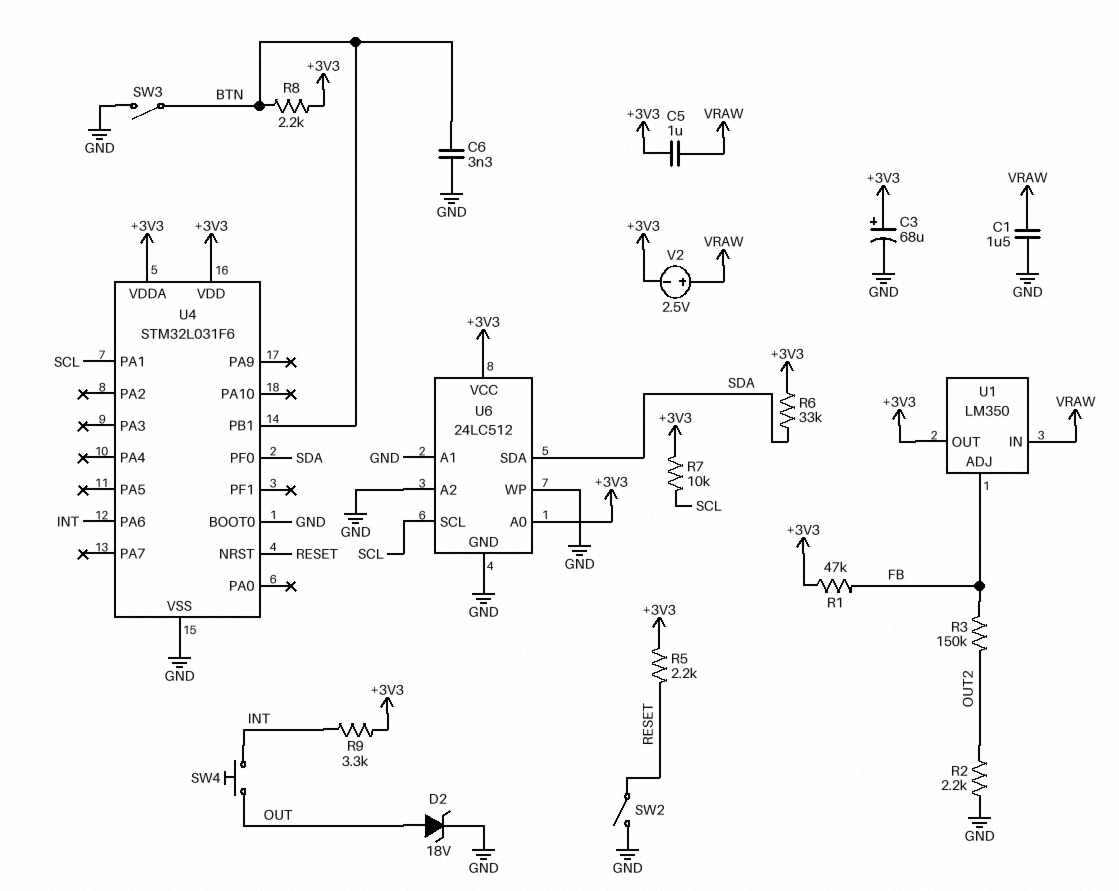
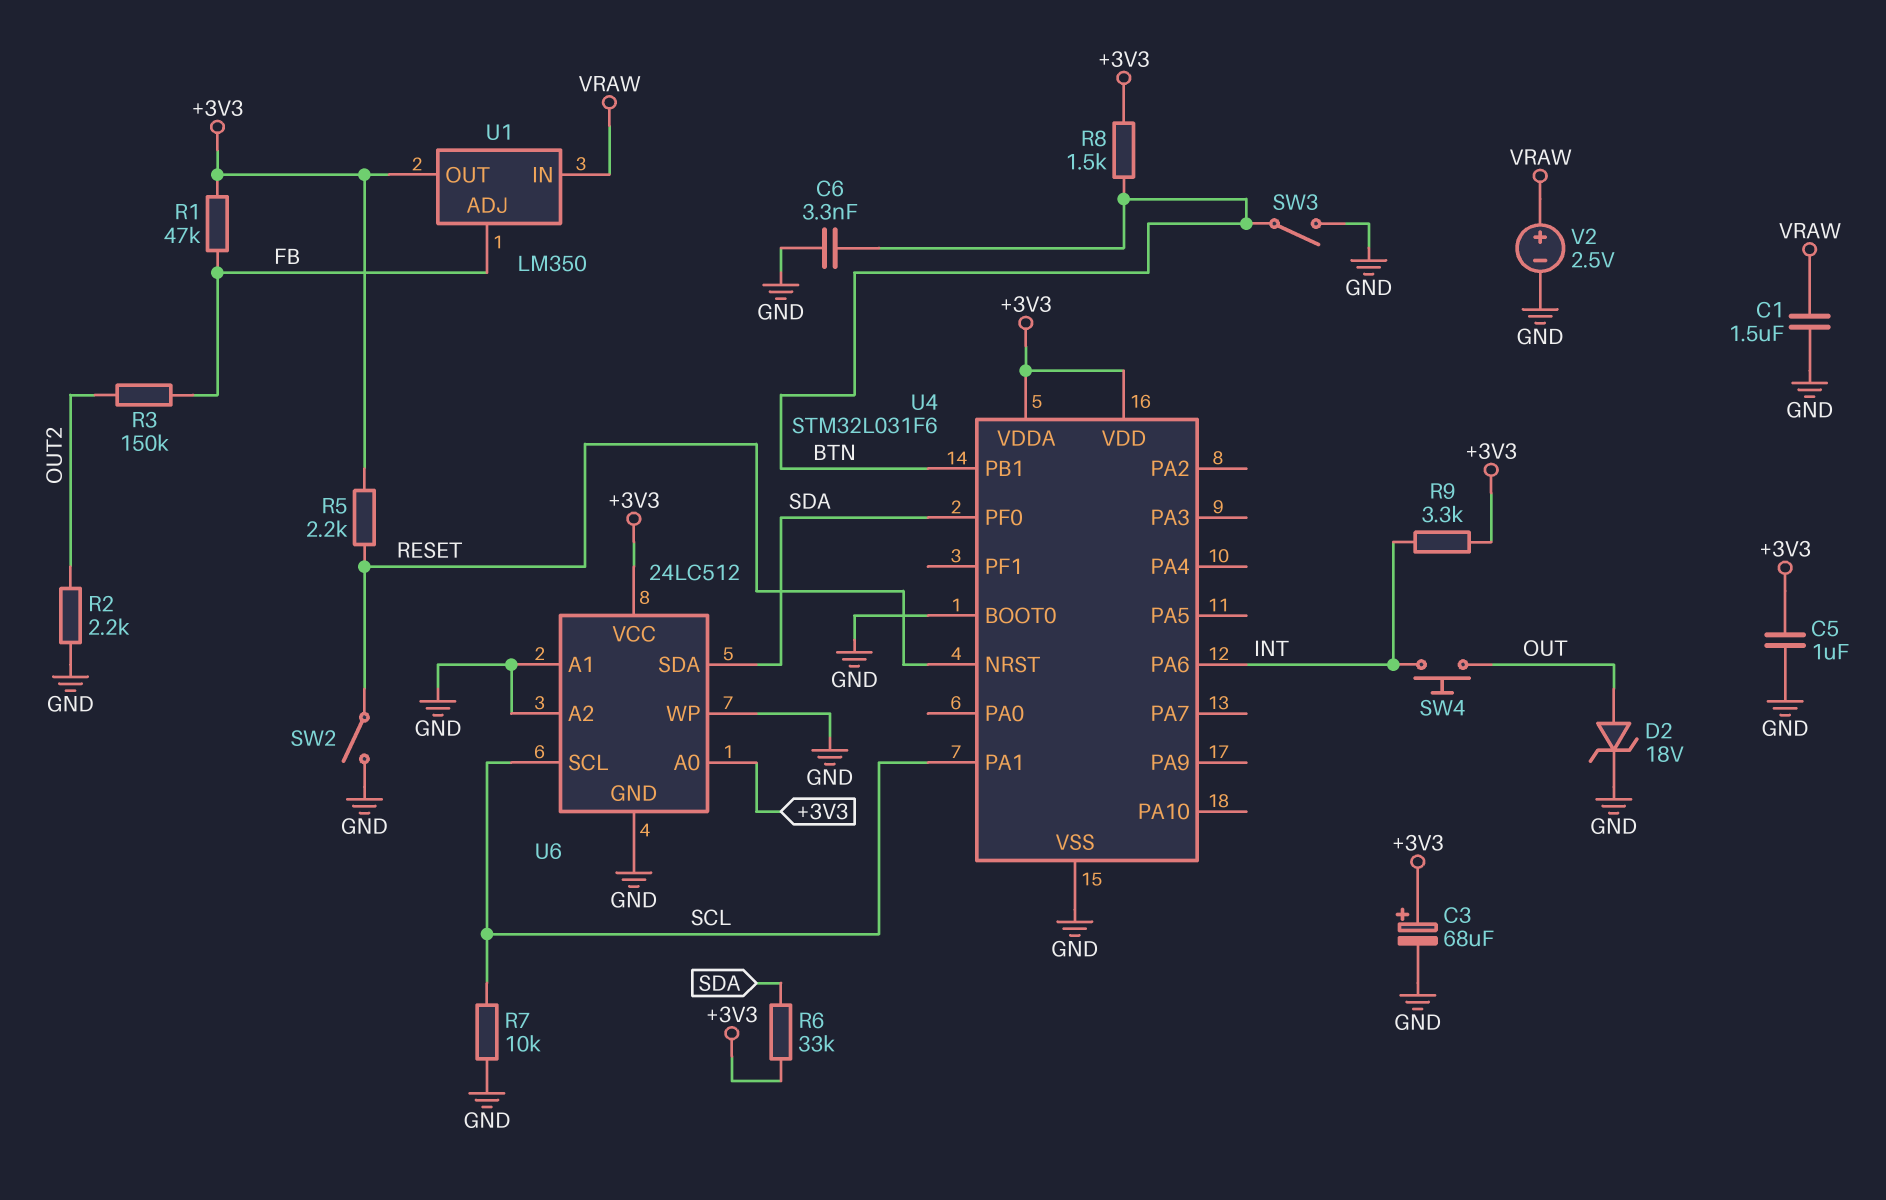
C5: 1uF (+3V3, VRAW) -> 1uF (+3V3, GND)
R7: 10k (+3V3, SCL) -> 10k (GND, SCL)
R8: 2.2k (+3V3, BTN) -> 1.5k (+3V3, BTN)
V2: 2.5V (plus VRAW, minus +3V3) -> 2.5V (plus VRAW, minus GND)

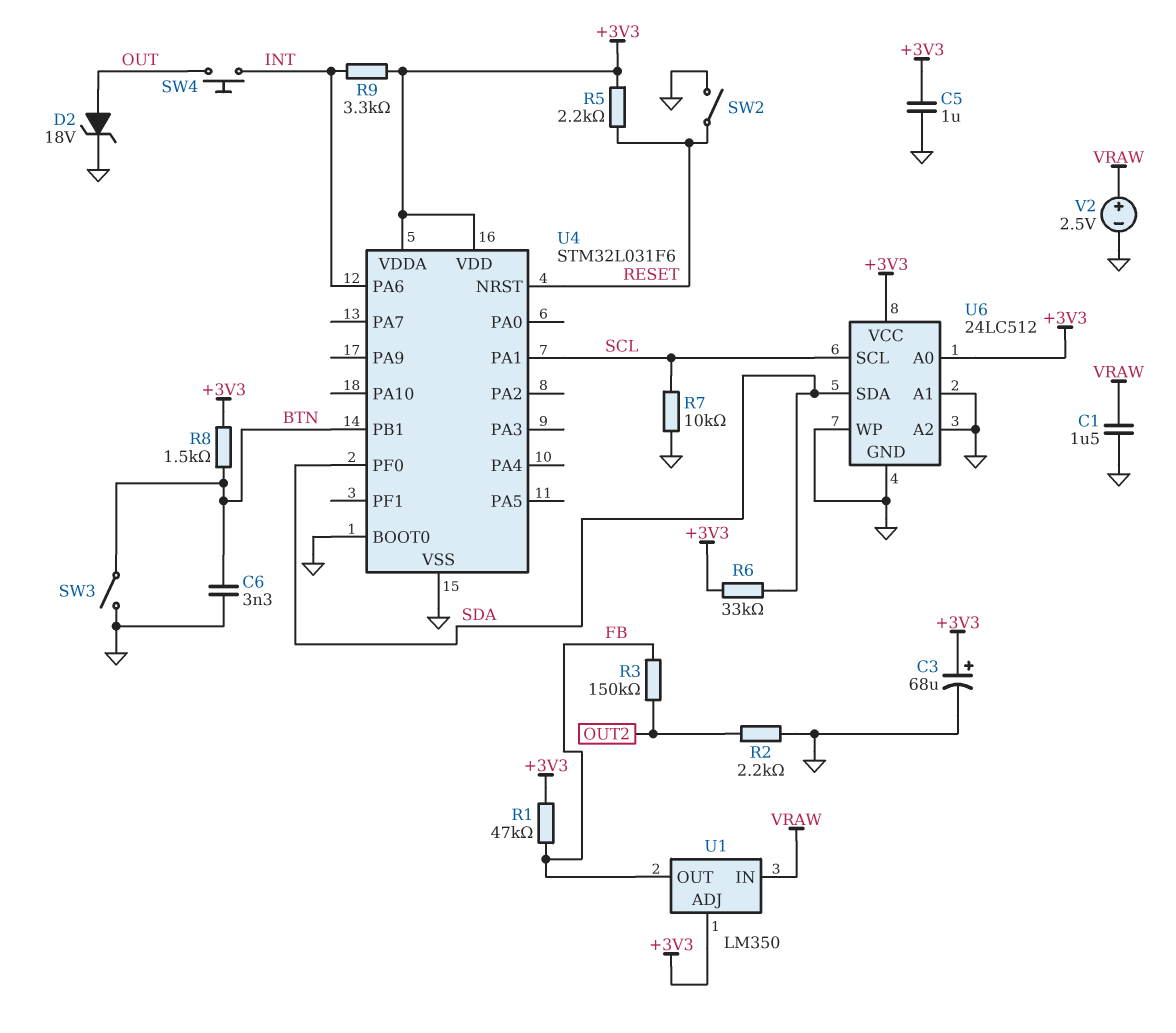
U1 pin ADJ: FB -> +3V3
U1 pin OUT: +3V3 -> FB

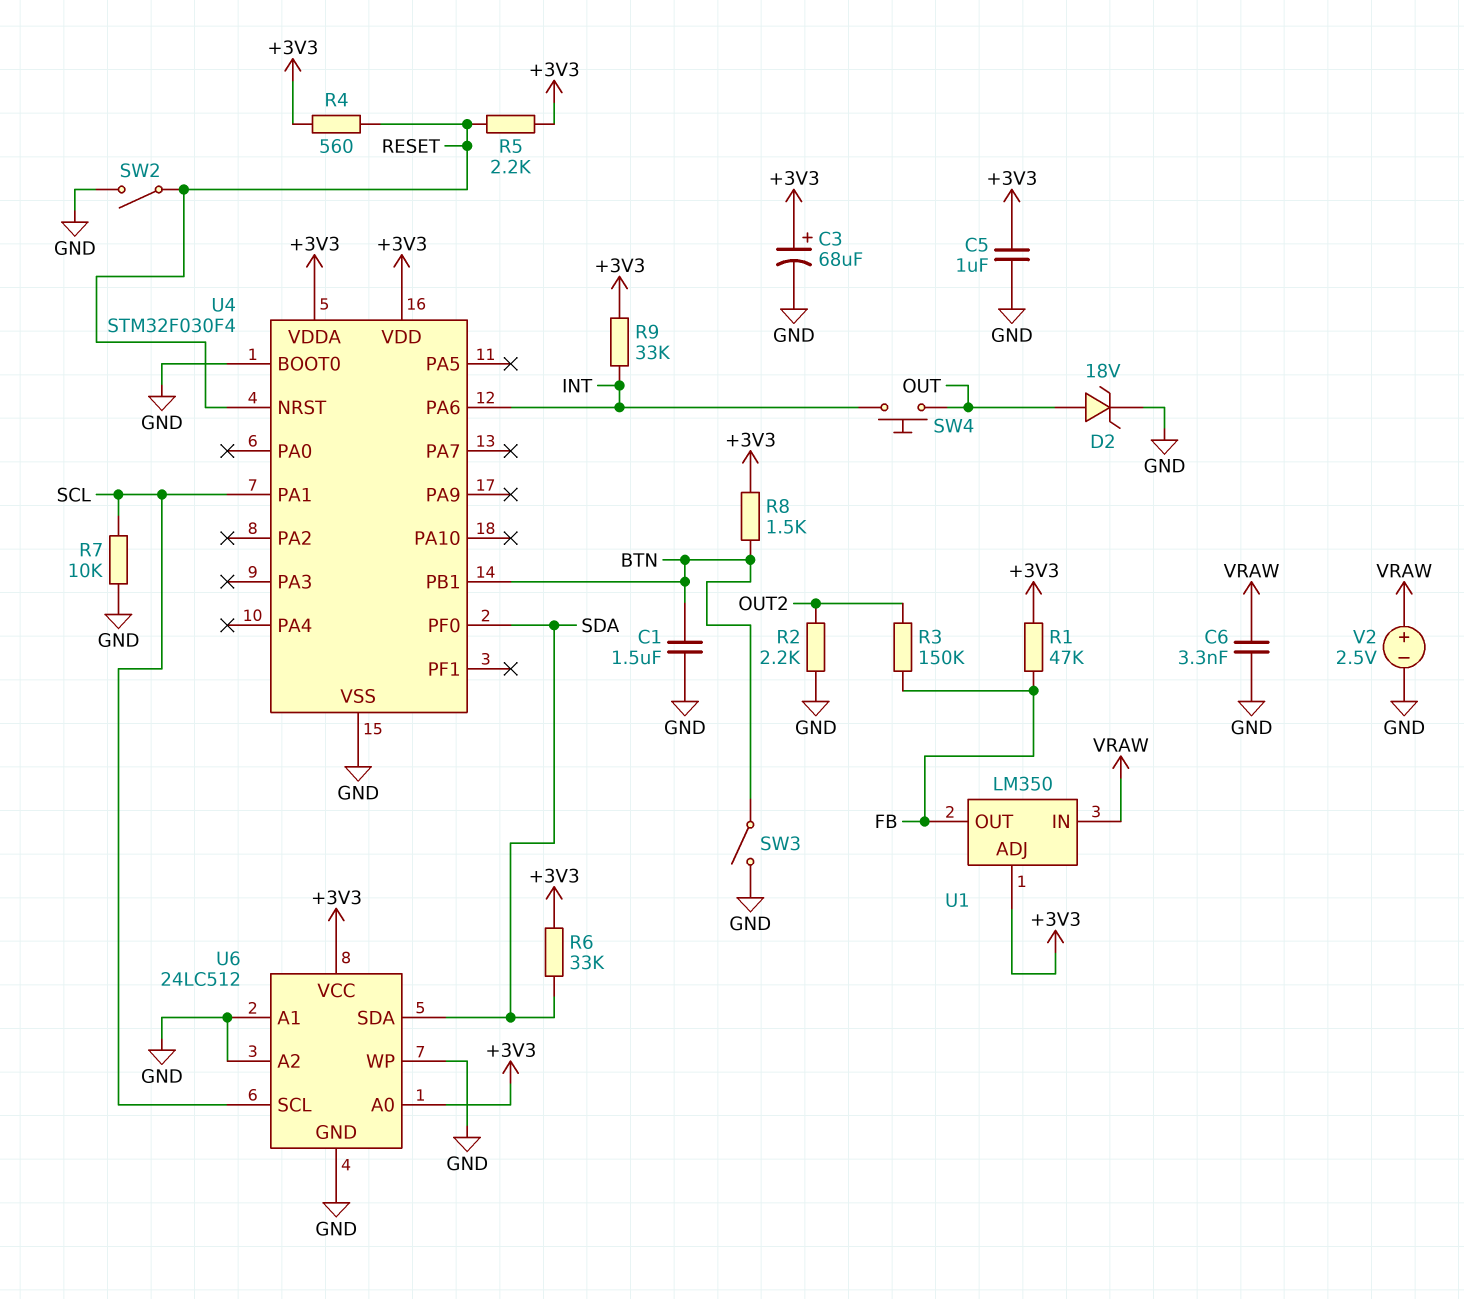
C1: 1.5uF (GND, VRAW) -> 1.5uF (BTN, GND)
C6: 3.3nF (BTN, GND) -> 3.3nF (GND, VRAW)
R4: none -> 560 (+3V3, RESET)
R9: 3.3k (+3V3, INT) -> 33k (+3V3, INT)
U4: STM32L031F6 -> STM32F030F4

